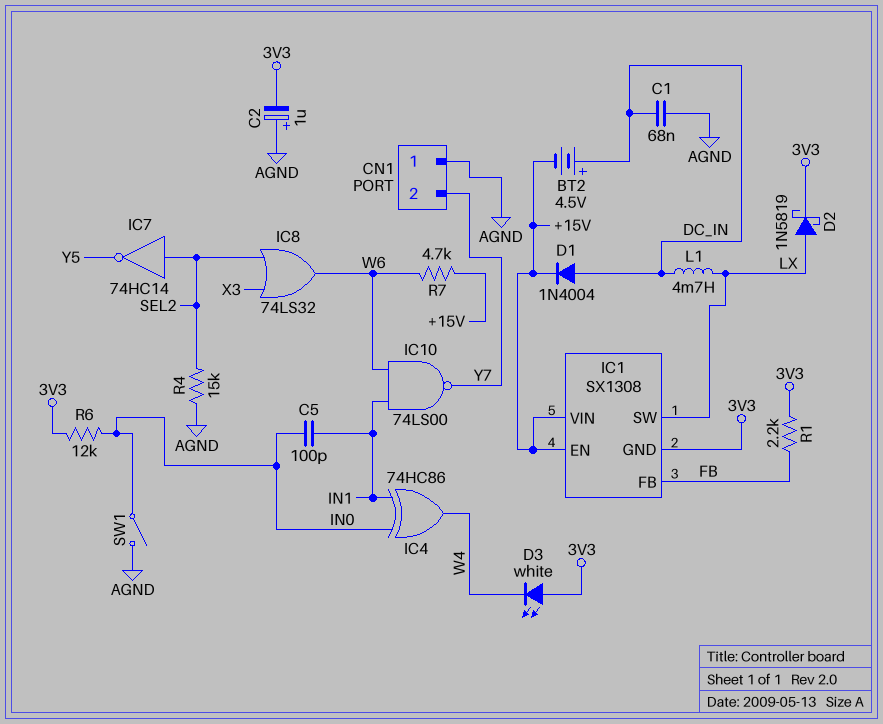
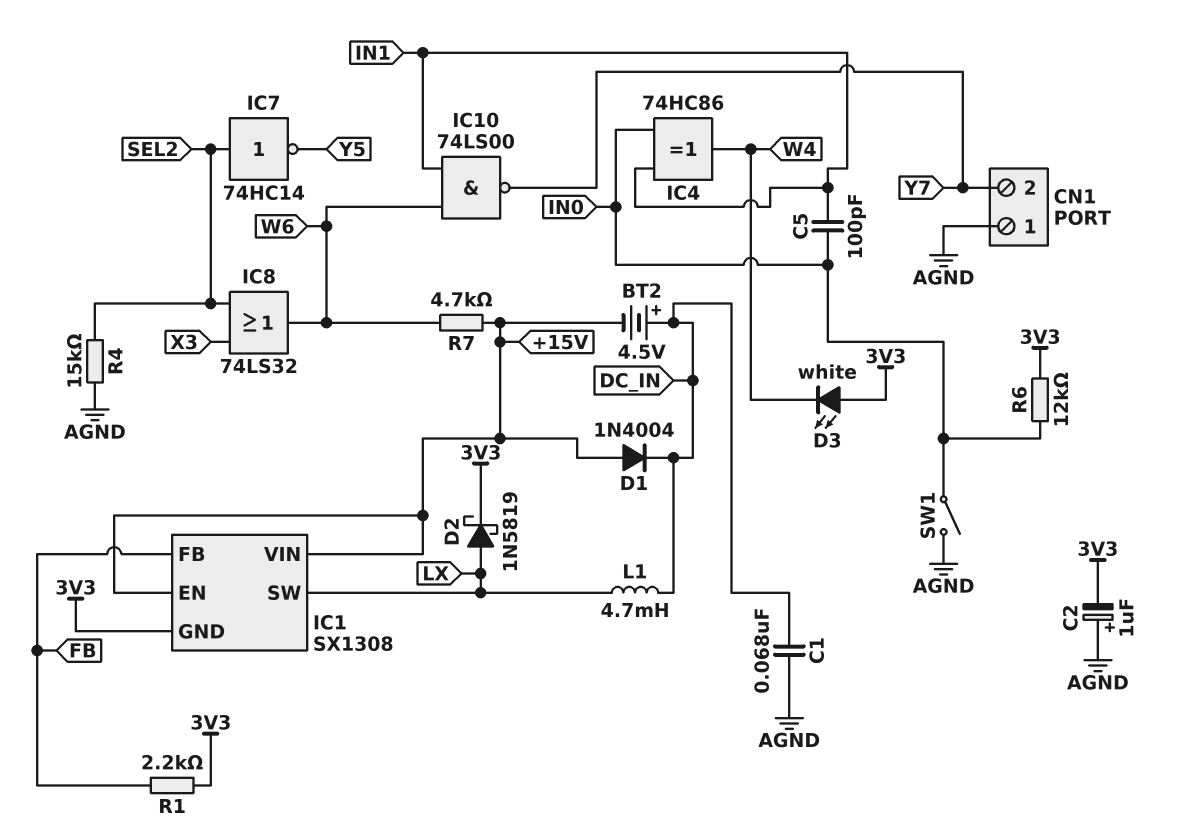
D1: diode 1N4004 (A DC_IN, K +15V) -> diode 1N4004 (A +15V, K DC_IN)

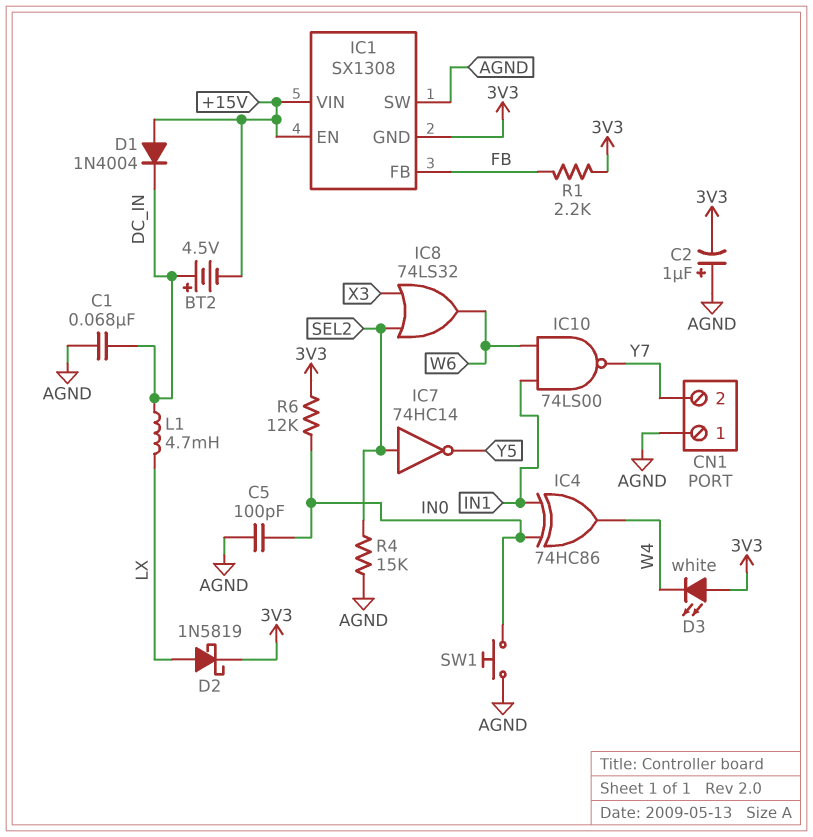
C5: 100pF (IN0, IN1) -> 100pF (AGND, IN0)
IC1 pin SW: LX -> AGND
R7: 4.7k (+15V, W6) -> none
SW1: switch (AGND, IN0) -> button (AGND, IN0)

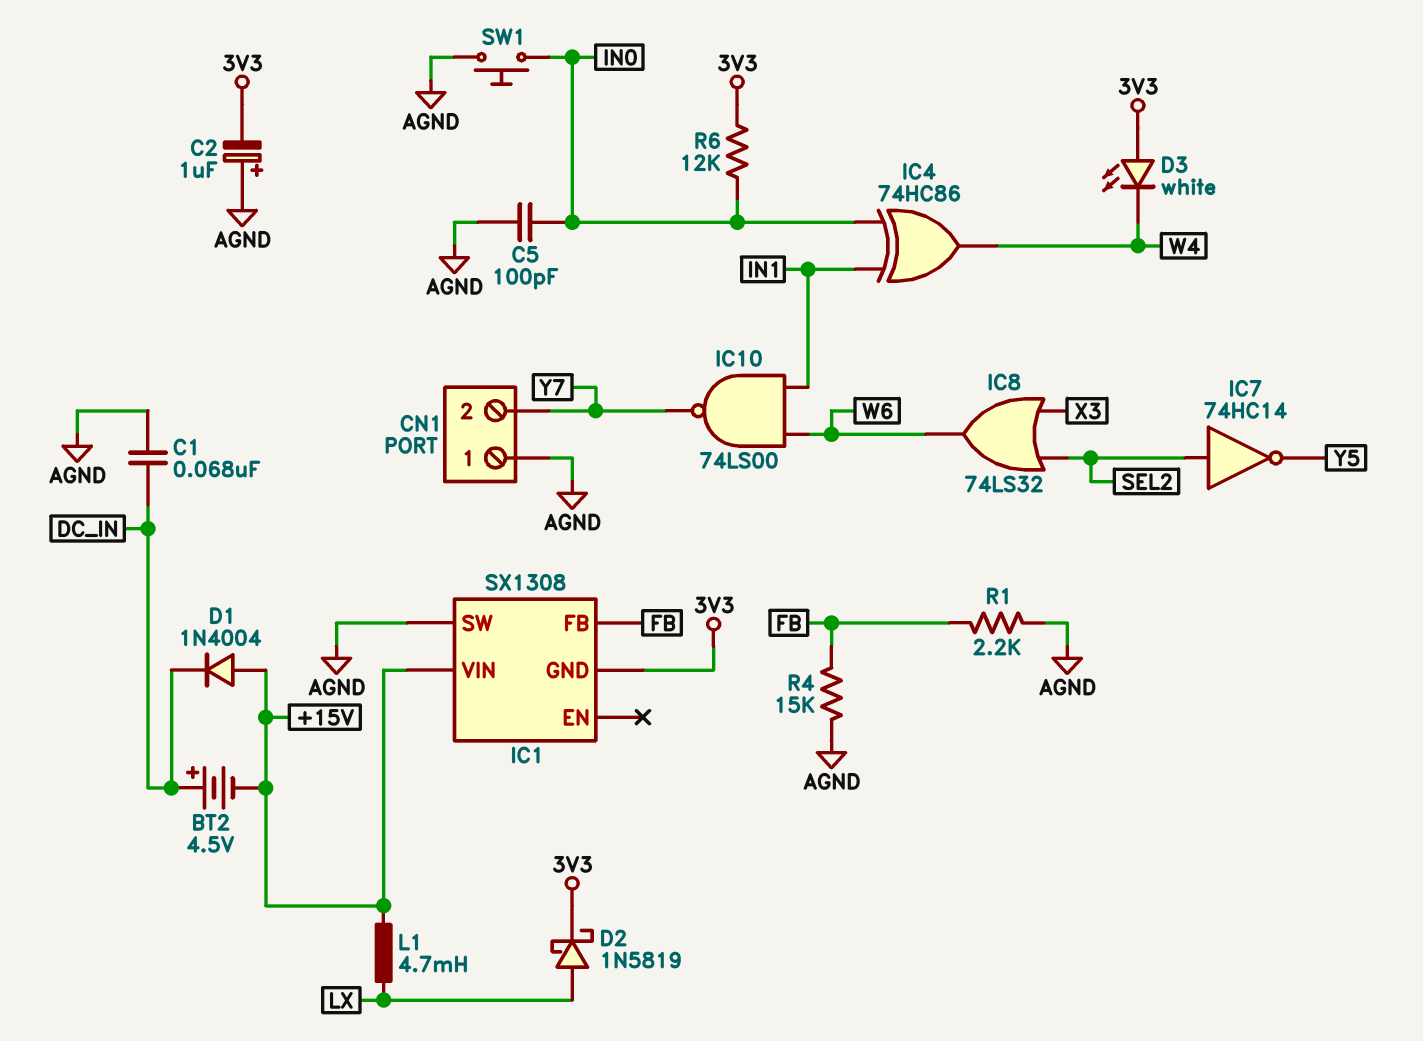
IC1 pin EN: +15V -> none
L1: 4.7mH (DC_IN, LX) -> 4.7mH (+15V, LX)
R1: 2.2k (3V3, FB) -> 2.2k (AGND, FB)
R4: 15k (AGND, SEL2) -> 15k (AGND, FB)

